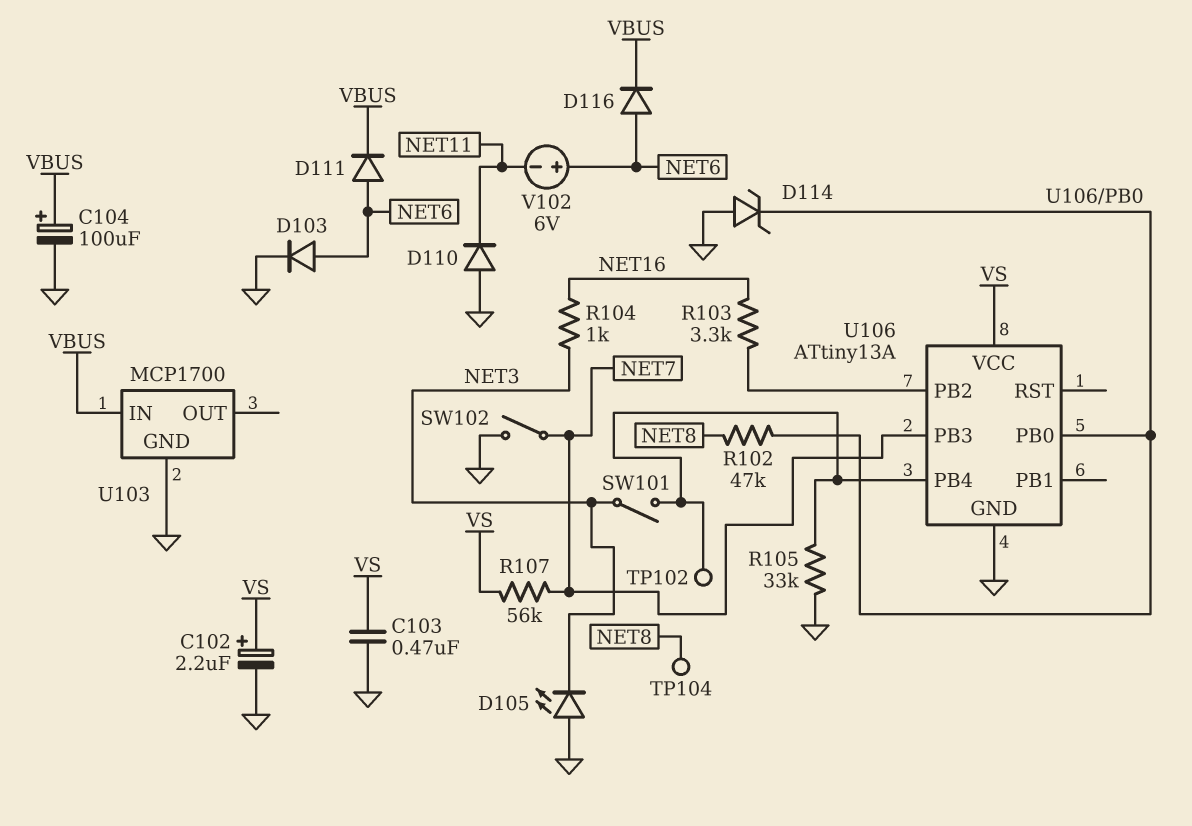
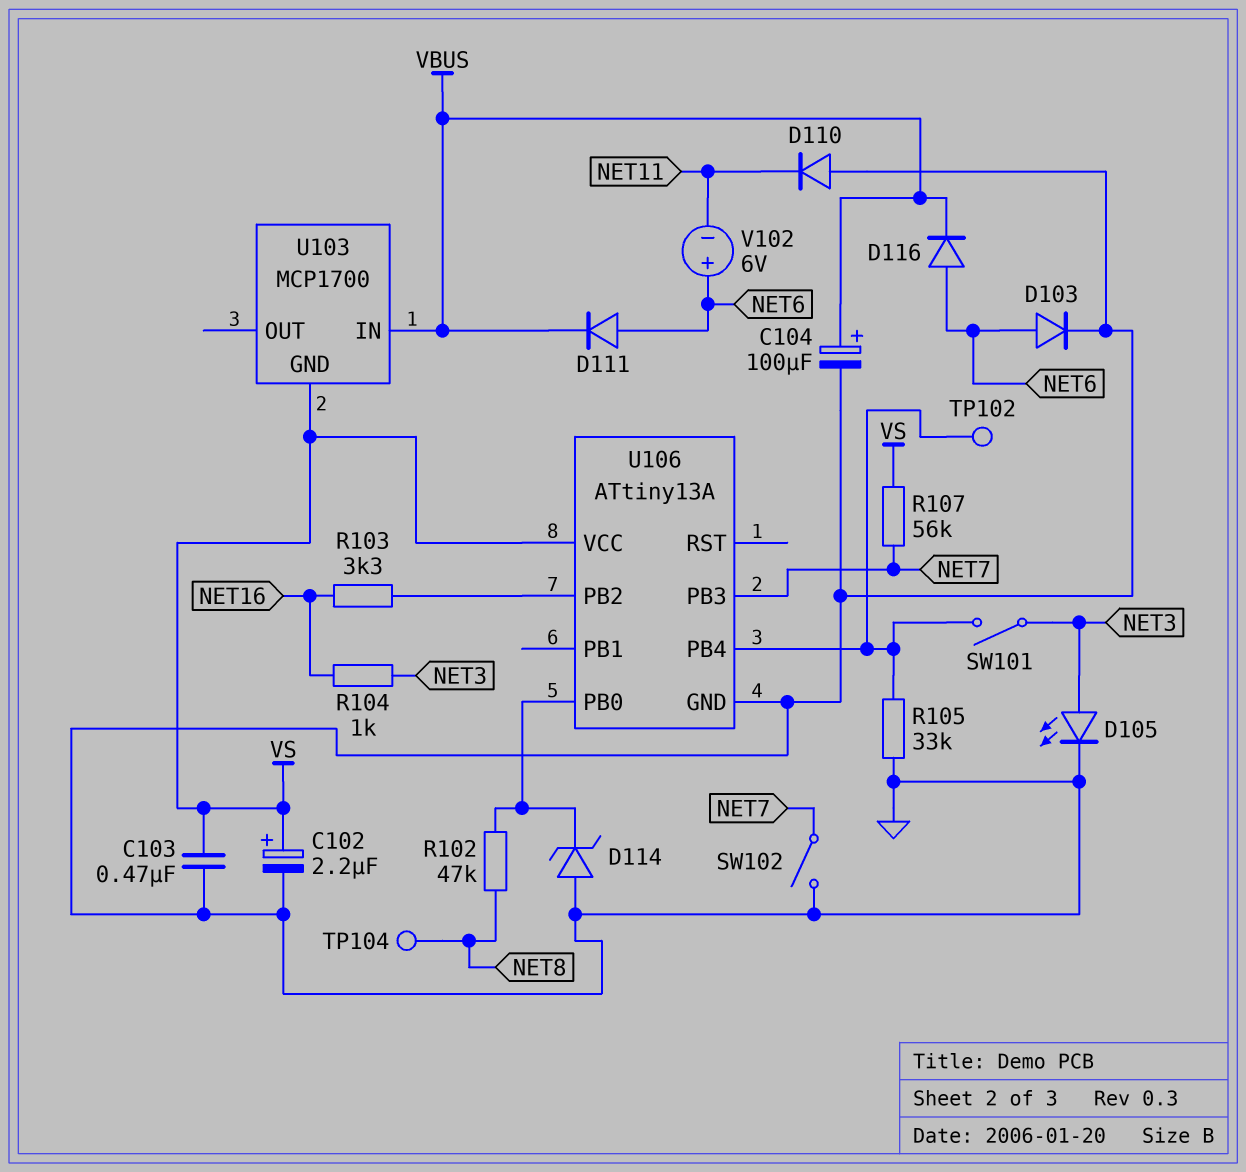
D105: LED (A GND, K NET3) -> LED (A NET3, K GND)
U103 pin GND: GND -> VS

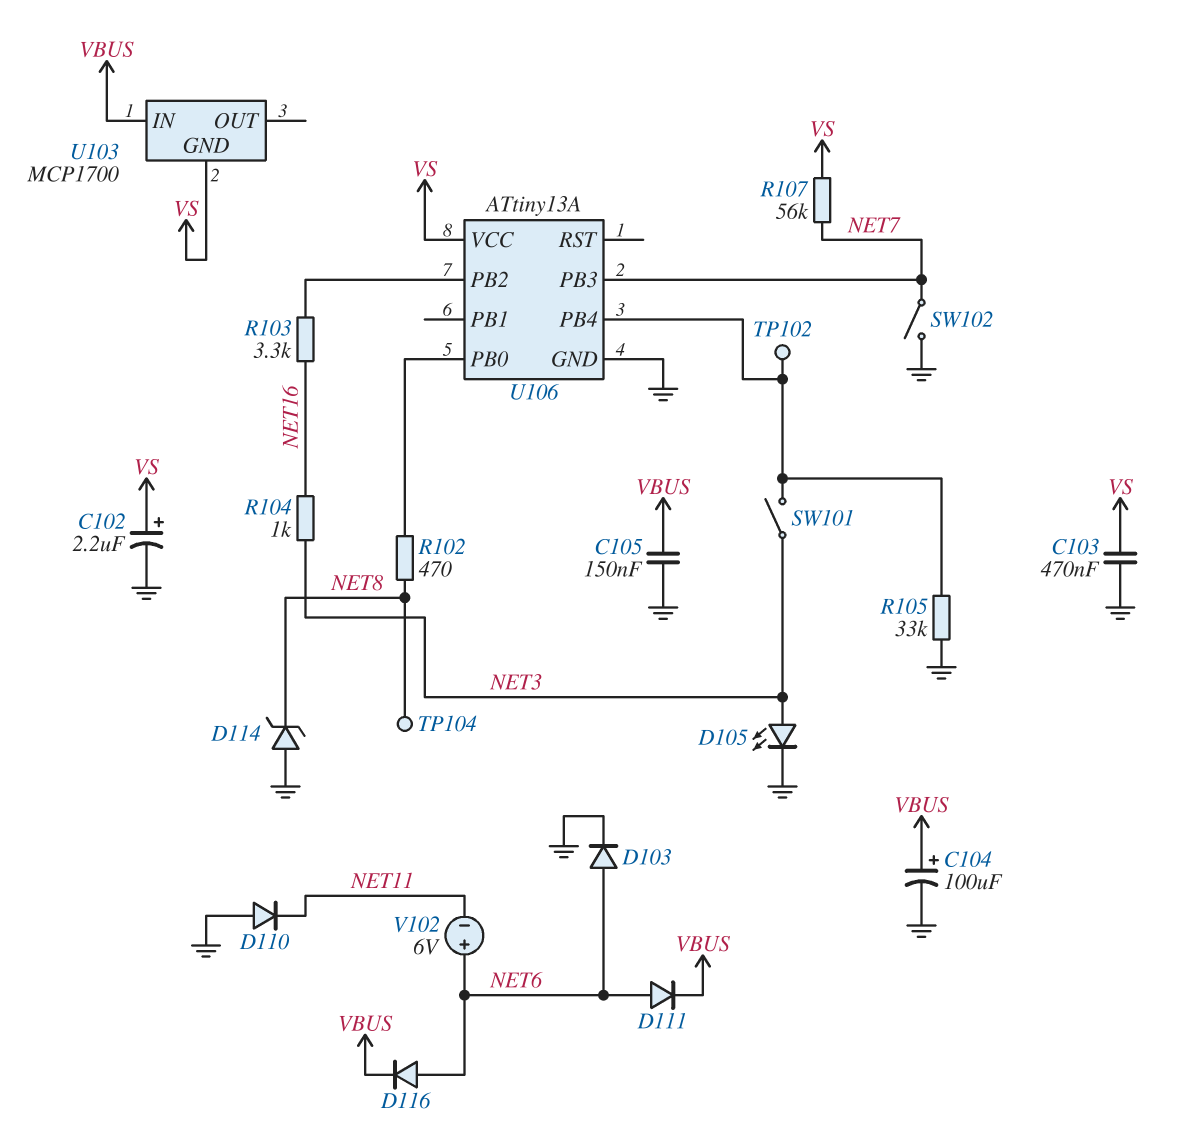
C105: none -> 150nF (GND, VBUS)
D114: zener (A GND, K U106/PB0) -> zener (A GND, K NET8)
R102: 47k (NET8, U106/PB0) -> 470 (NET8, U106/PB0)

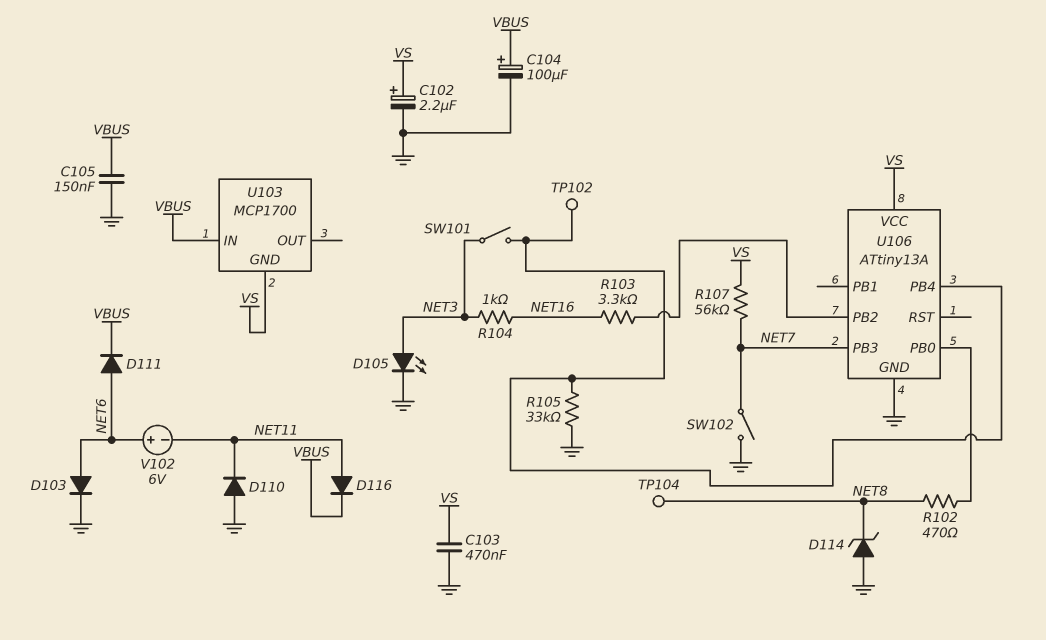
D116: diode (A NET6, K VBUS) -> diode (A NET11, K VBUS)

